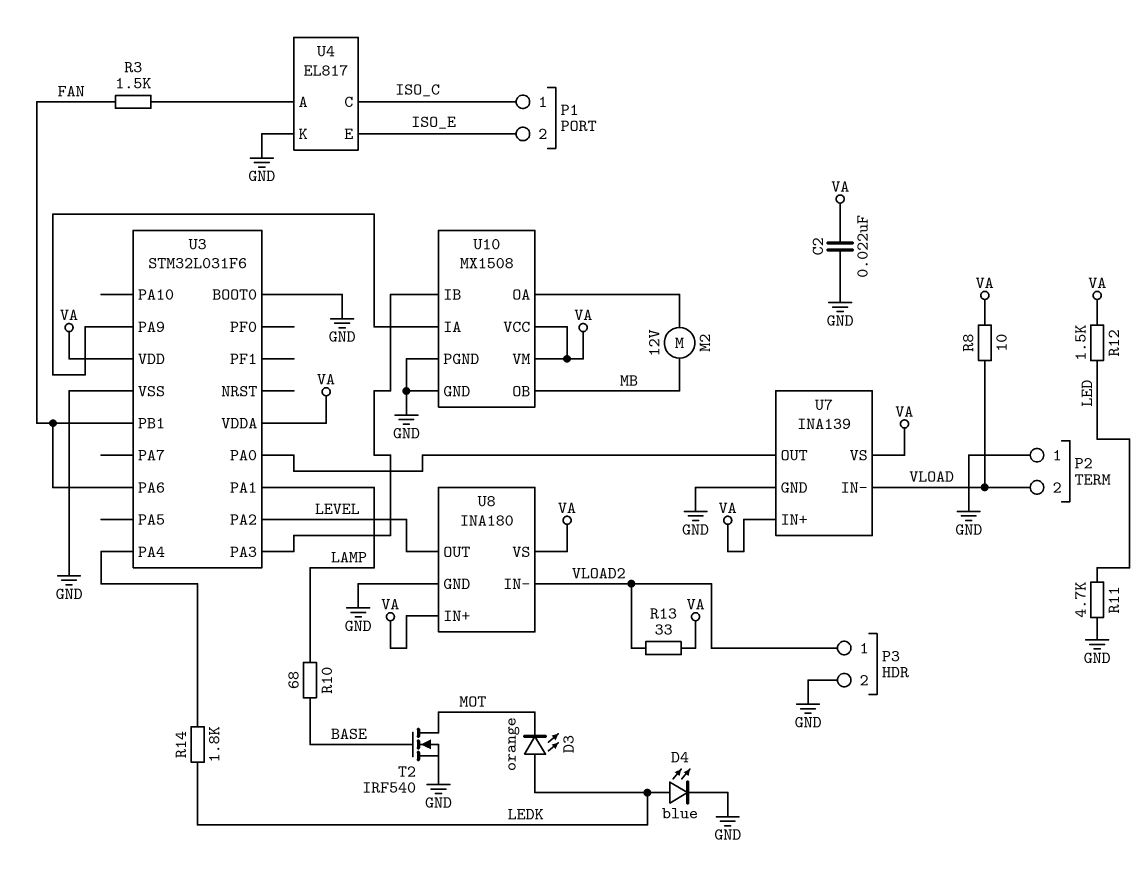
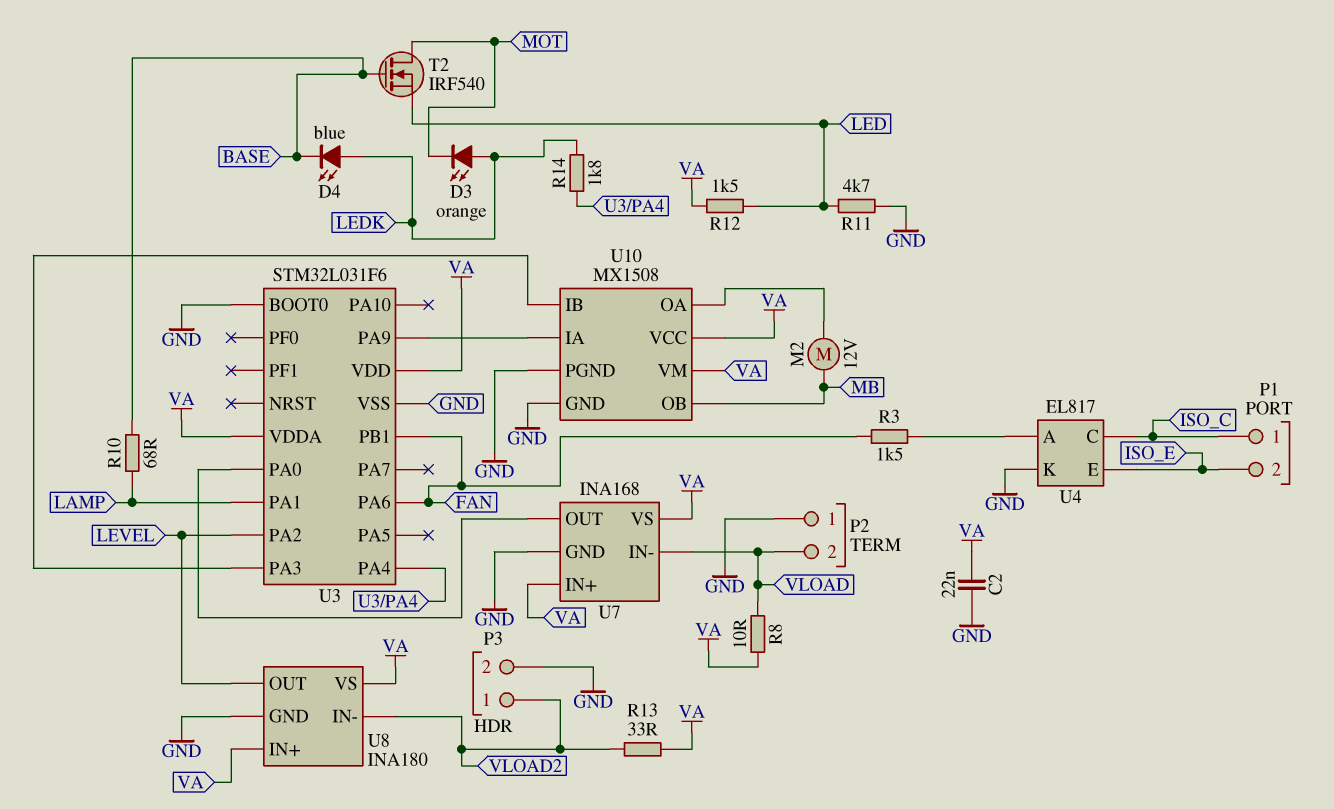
D4: LED blue (A LEDK, K GND) -> LED blue (A LEDK, K BASE)
T2: NMOS IRF540 (G BASE, D MOT, S GND) -> NMOS IRF540 (G BASE, D MOT, S LED)
U7: INA139 -> INA168

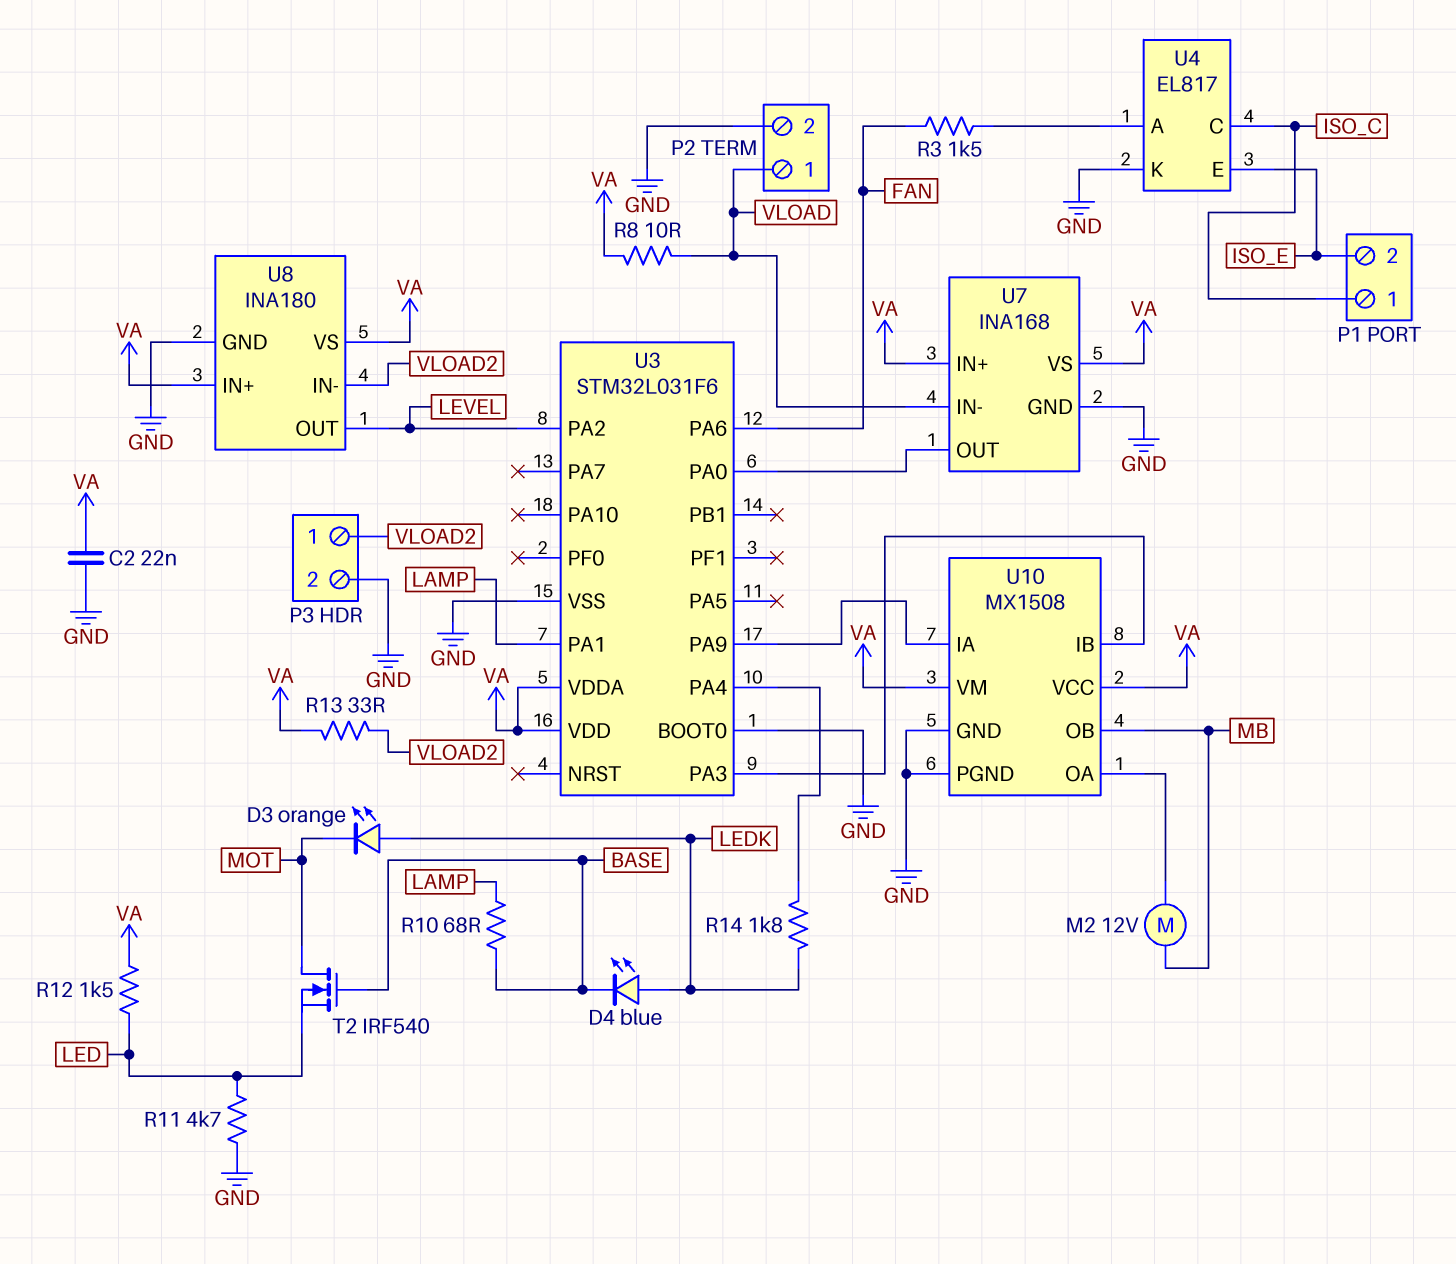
P2 pin 1: GND -> VLOAD
P2 pin 2: VLOAD -> GND
U3 pin PB1: FAN -> none

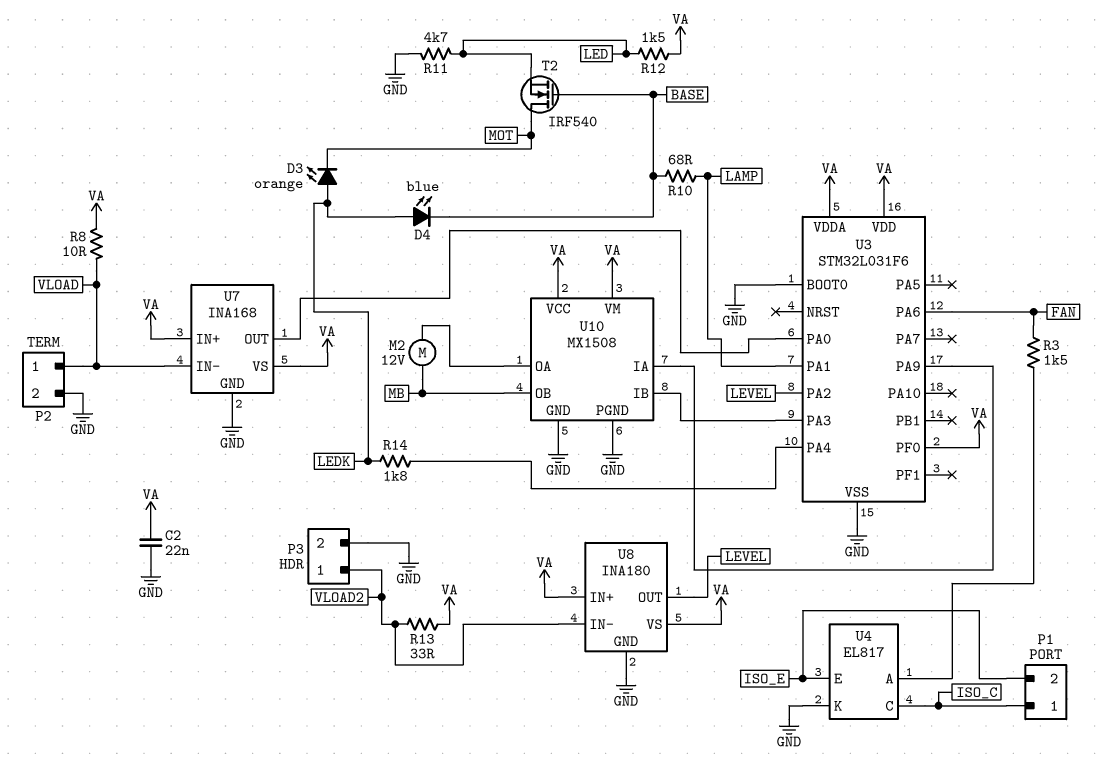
U3 pin PF0: none -> VA

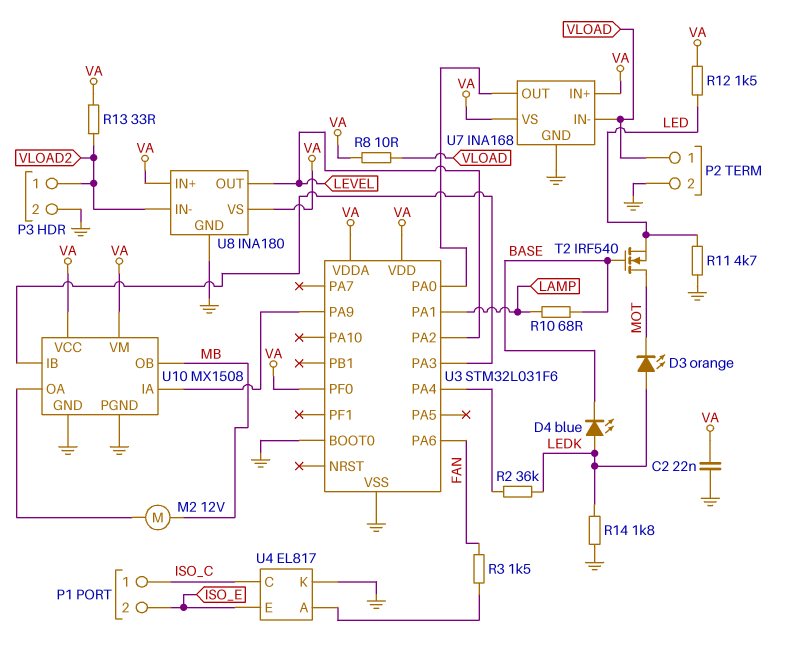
R2: none -> 36k (LEDK, U3/PA4)
R14: 1.8k (LEDK, U3/PA4) -> 1.8k (GND, LEDK)

